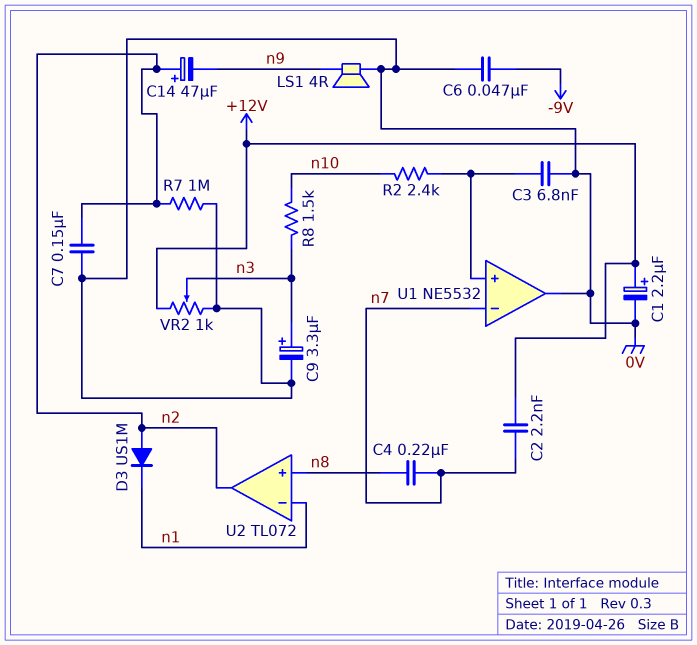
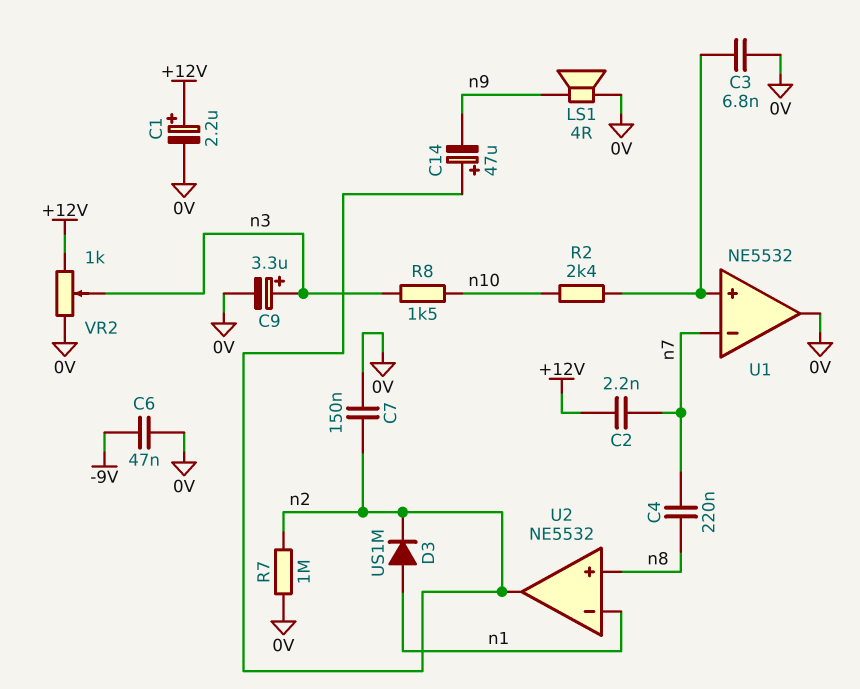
D3: diode US1M (A n2, K n1) -> diode US1M (A n1, K n2)
U2: TL072 -> NE5532

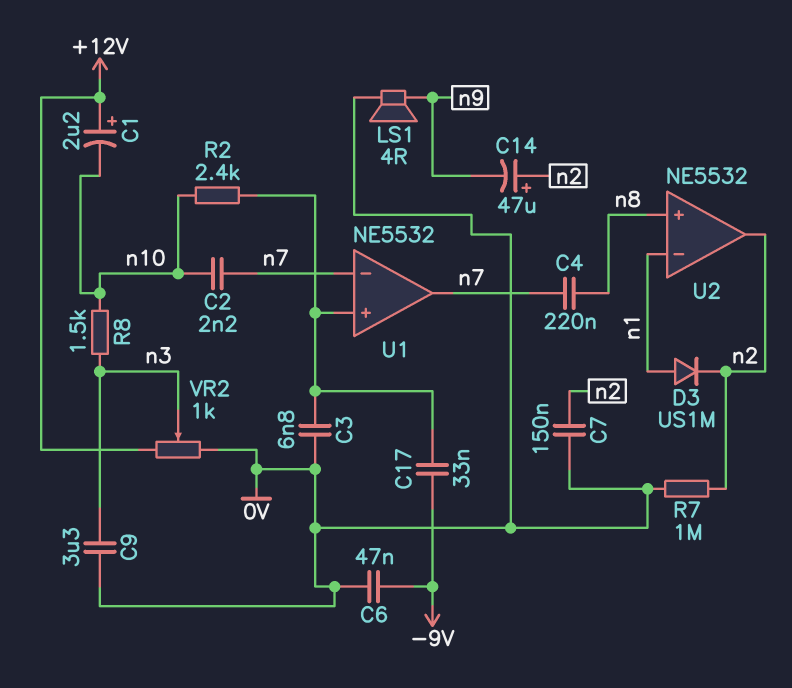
C1: 2.2uF (plus +12V, minus 0V) -> 2.2uF (plus +12V, minus n10)
C2: 2.2nF (+12V, n7) -> 2.2nF (n7, n10)
C9: 3.3uF (plus n3, minus 0V) -> 3.3uF (0V, n3)
C17: none -> 33nF (-9V, U1/in+)
U1 pin out: 0V -> n7

